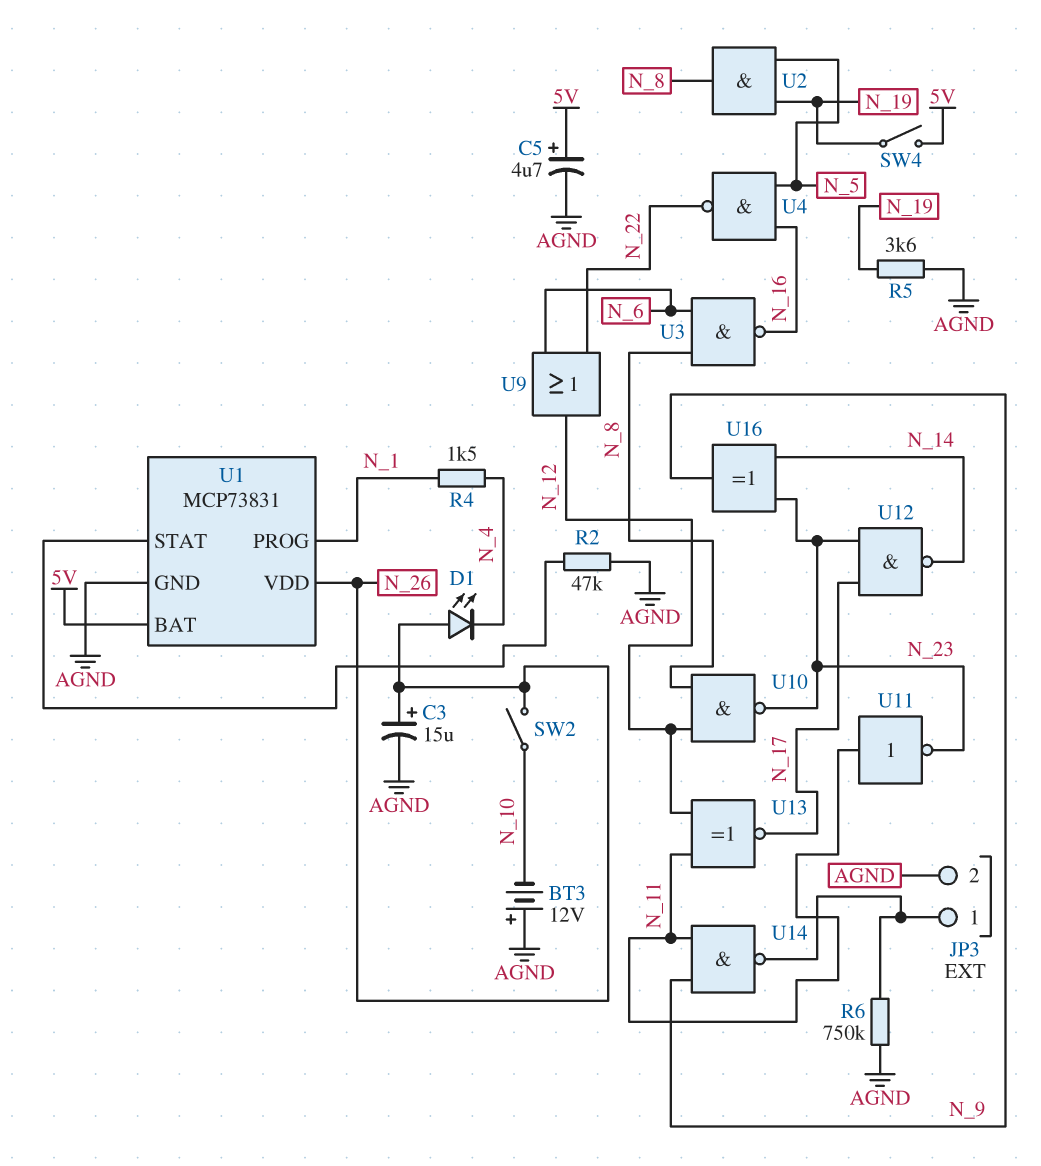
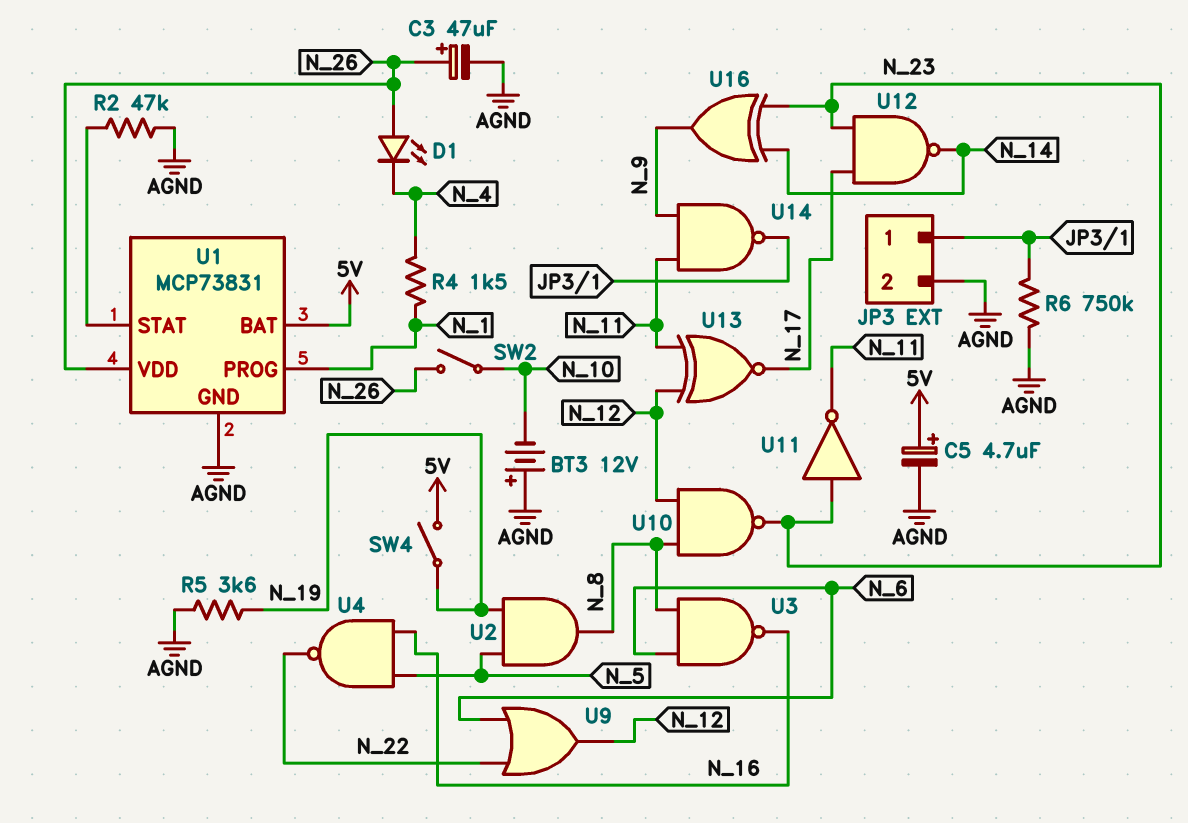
C3: 15uF (plus N_26, minus AGND) -> 47uF (plus N_26, minus AGND)
U11: NOT (in N_11, out N_23) -> NOT (in N_23, out N_11)

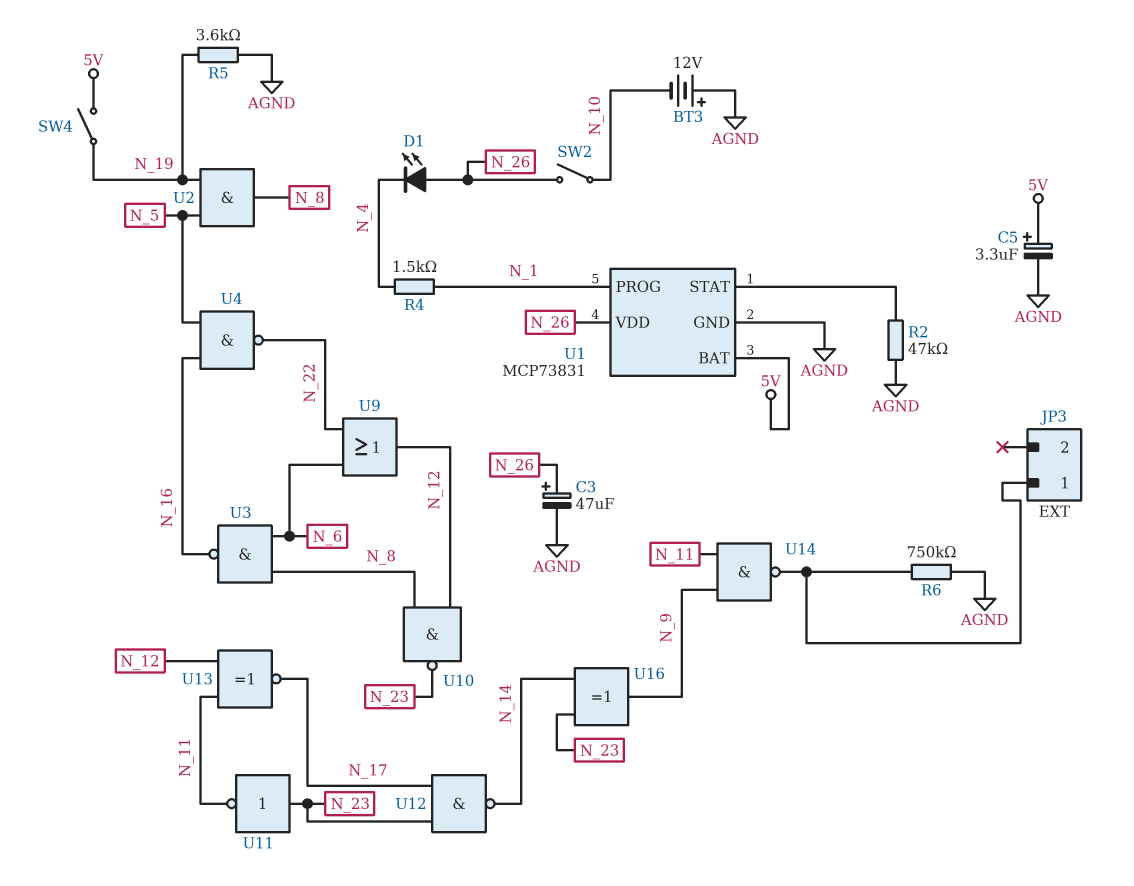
C5: 4.7uF (plus 5V, minus AGND) -> 3.3uF (plus 5V, minus AGND)
JP3 pin 2: AGND -> none

